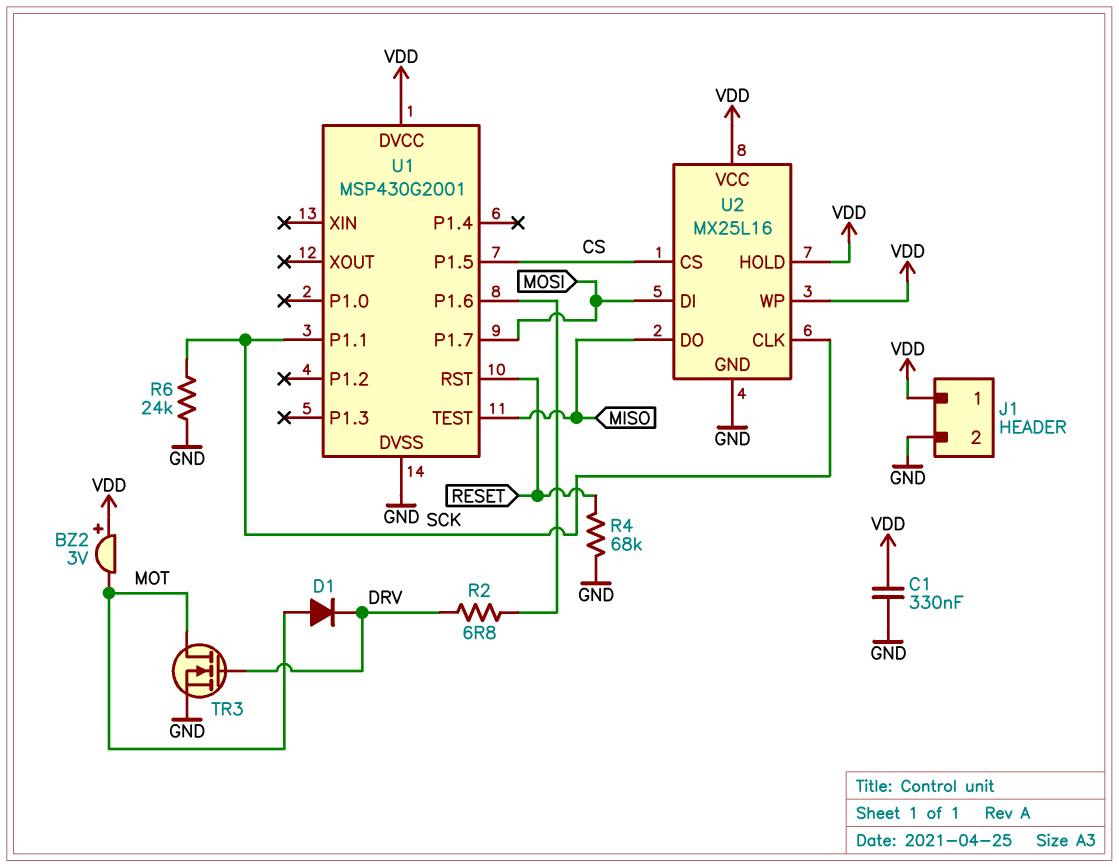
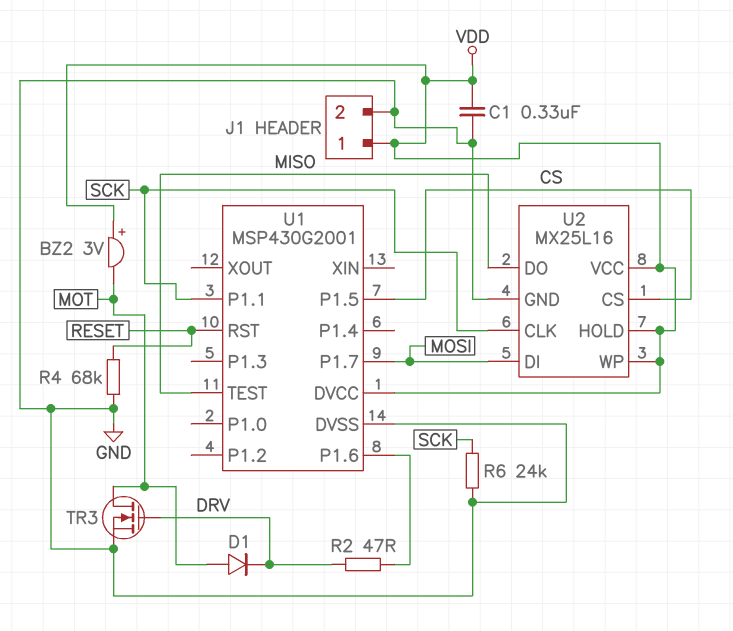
R2: 6.8 (DRV, U1/P1.6) -> 47 (DRV, U1/P1.6)

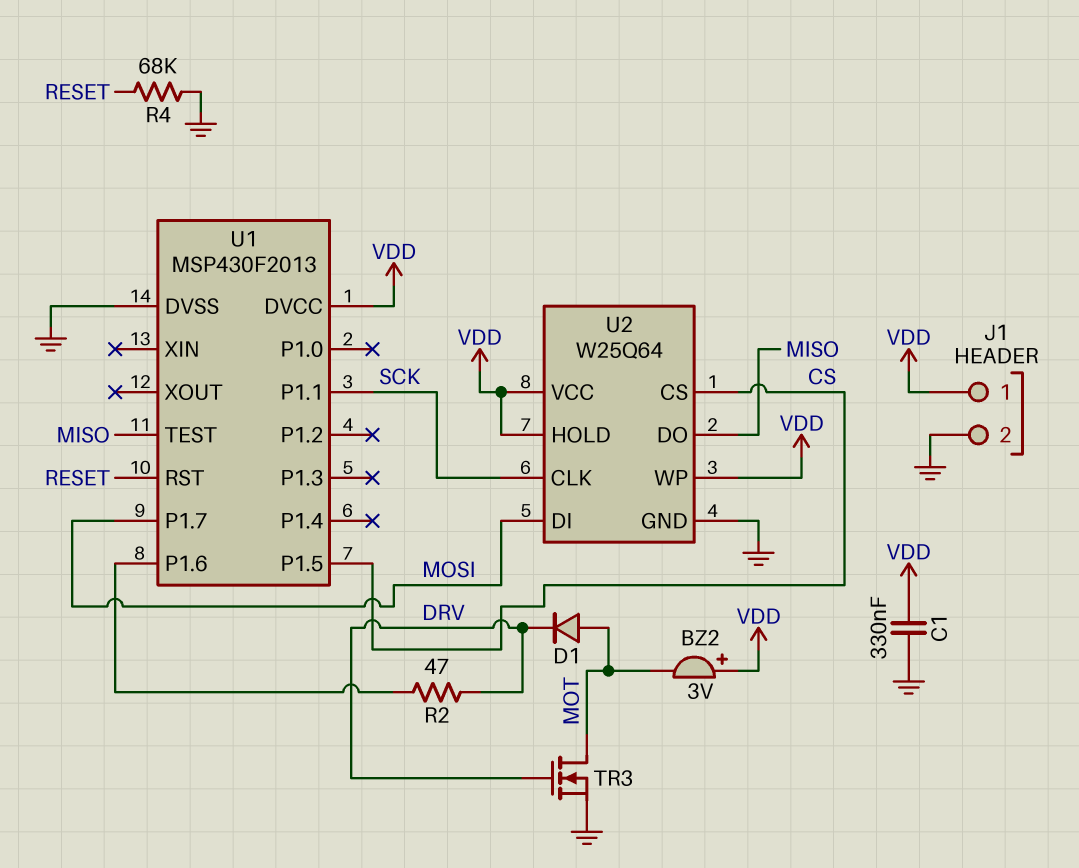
R6: 24k (GND, SCK) -> none
U1: MSP430G2001 -> MSP430F2013
U2: MX25L16 -> W25Q64

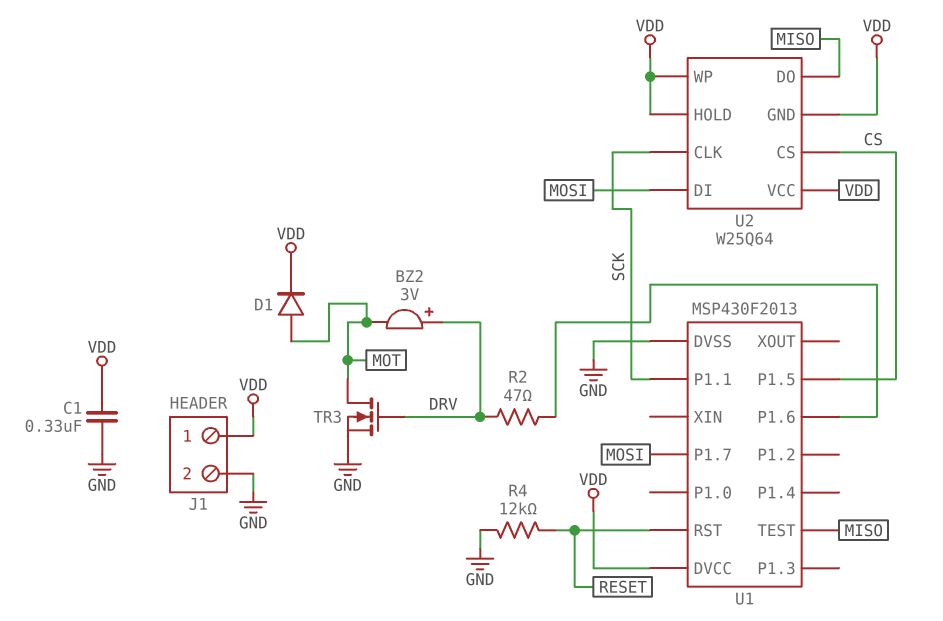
BZ2: buzzer 3V (plus VDD, minus MOT) -> buzzer 3V (plus DRV, minus MOT)
D1: diode (A MOT, K DRV) -> diode (A MOT, K VDD)
R4: 68k (GND, RESET) -> 12k (GND, RESET)
U2 pin GND: GND -> VDD

